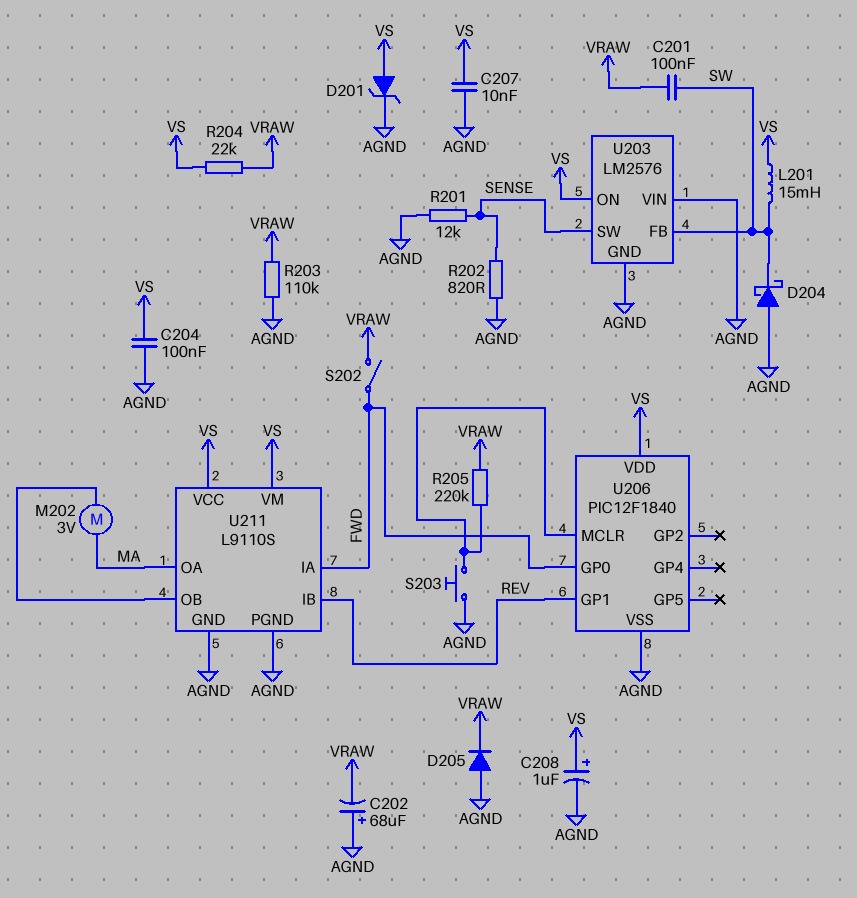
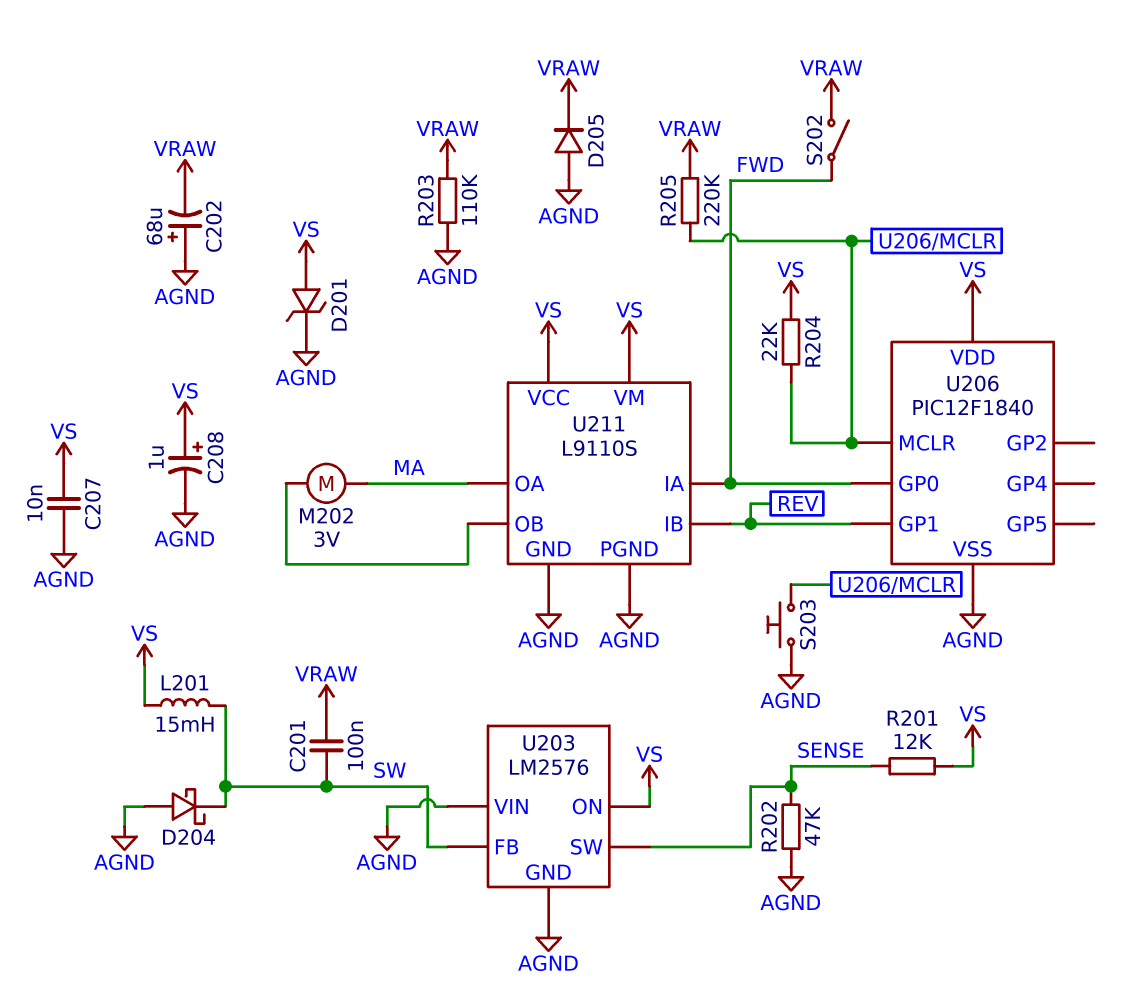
C204: 100nF (AGND, VS) -> none
R201: 12k (AGND, SENSE) -> 12k (SENSE, VS)
R202: 820 (AGND, SENSE) -> 47k (AGND, SENSE)
R204: 22k (VRAW, VS) -> 22k (U206/MCLR, VS)

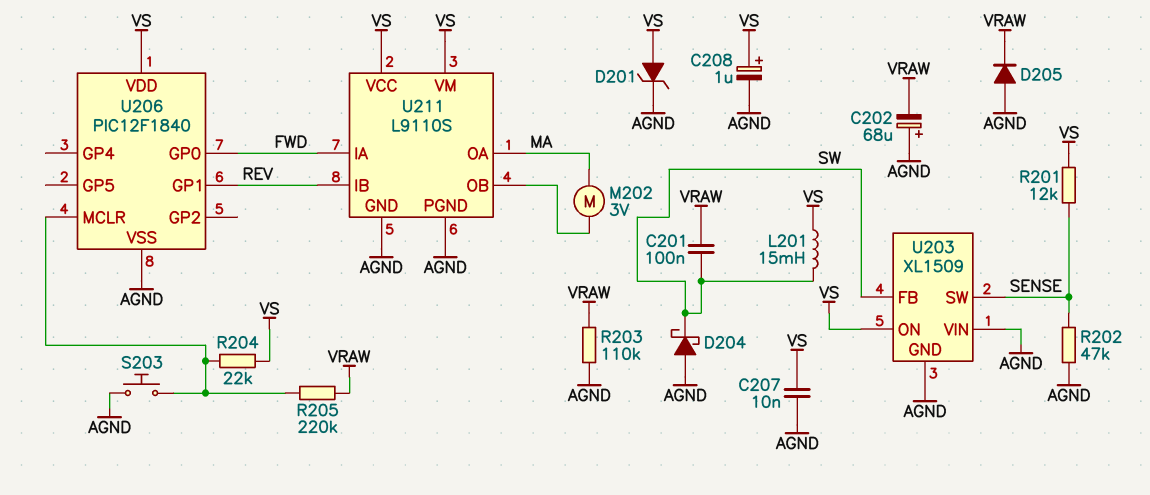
S202: switch (FWD, VRAW) -> none
U203: LM2576 -> XL1509

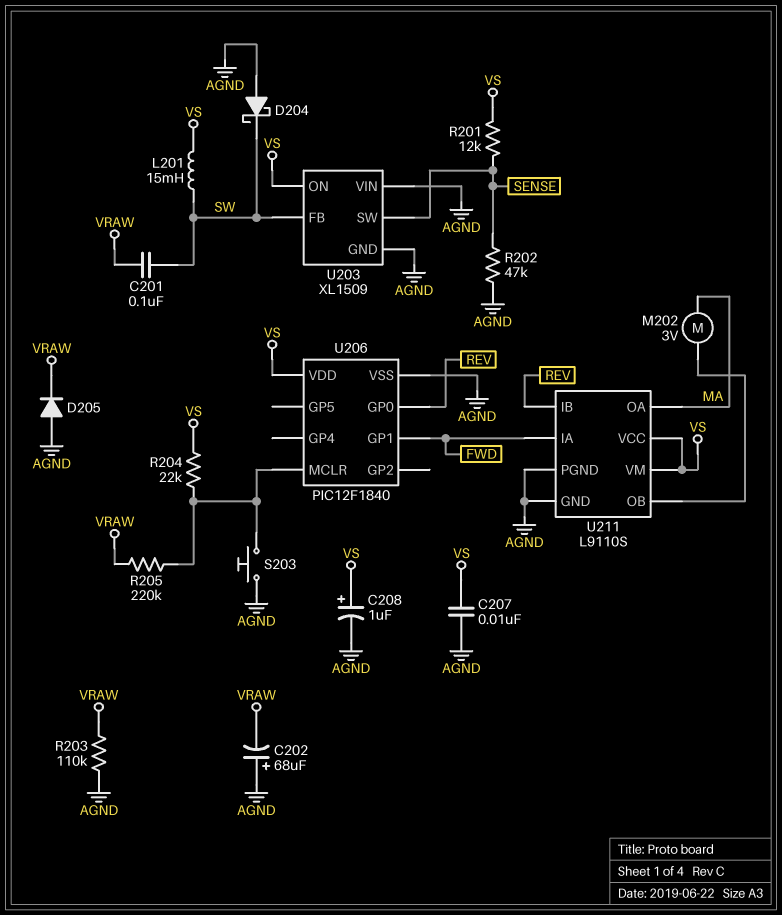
D201: zener (A VS, K AGND) -> none
U206 pin GP0: FWD -> REV
U206 pin GP1: REV -> FWD

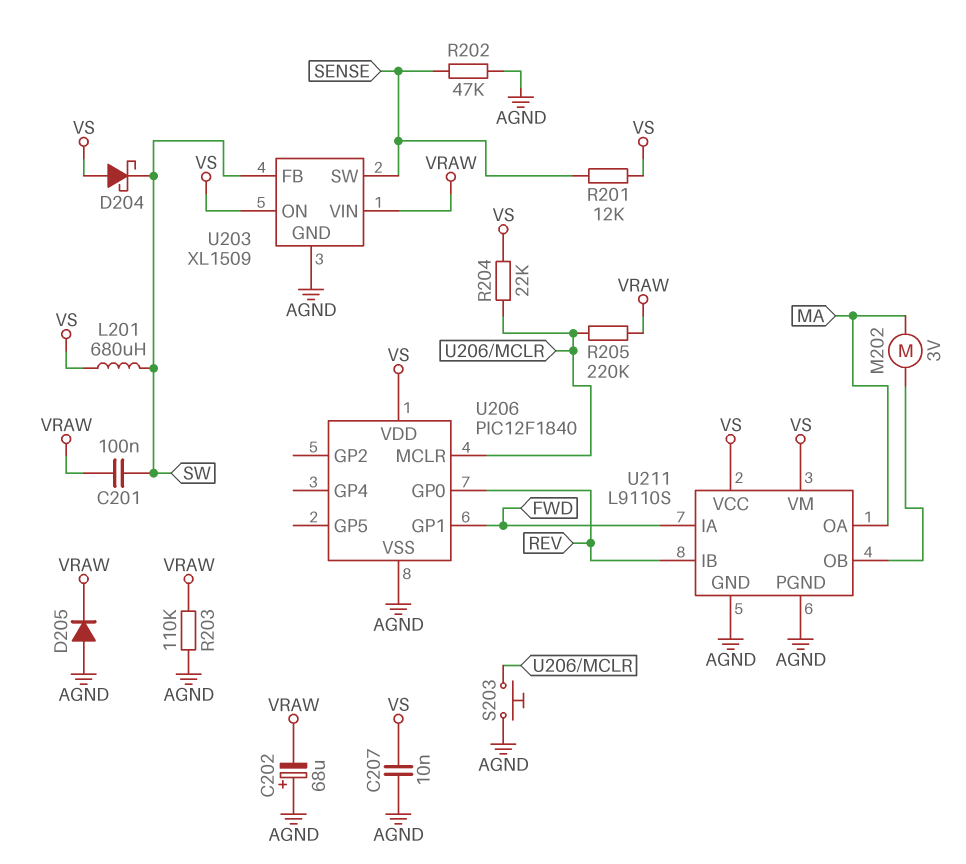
C208: 1uF (plus VS, minus AGND) -> none
D204: schottky (A AGND, K SW) -> schottky (A VS, K SW)
L201: 15mH (SW, VS) -> 680uH (SW, VS)
U203 pin VIN: AGND -> VRAW

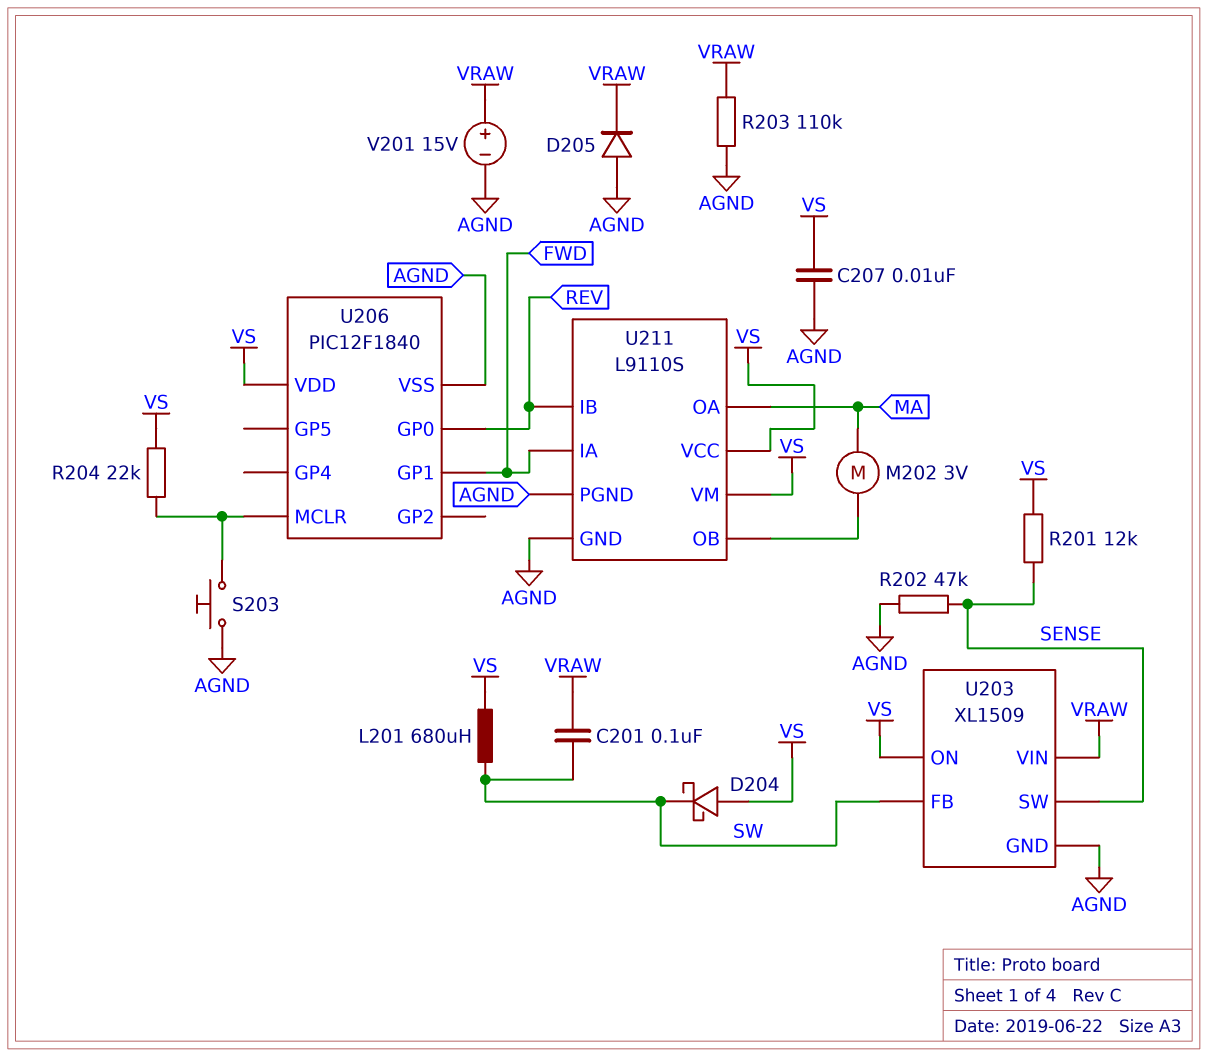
C202: 68uF (plus AGND, minus VRAW) -> none
R205: 220k (U206/MCLR, VRAW) -> none
V201: none -> 15V (plus VRAW, minus AGND)

